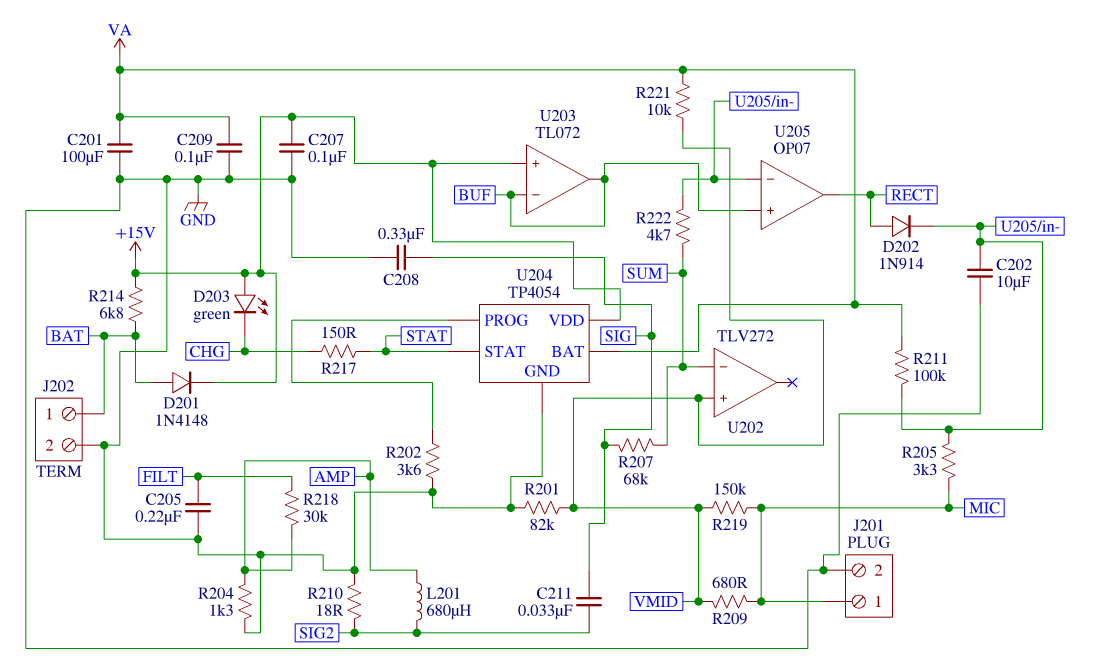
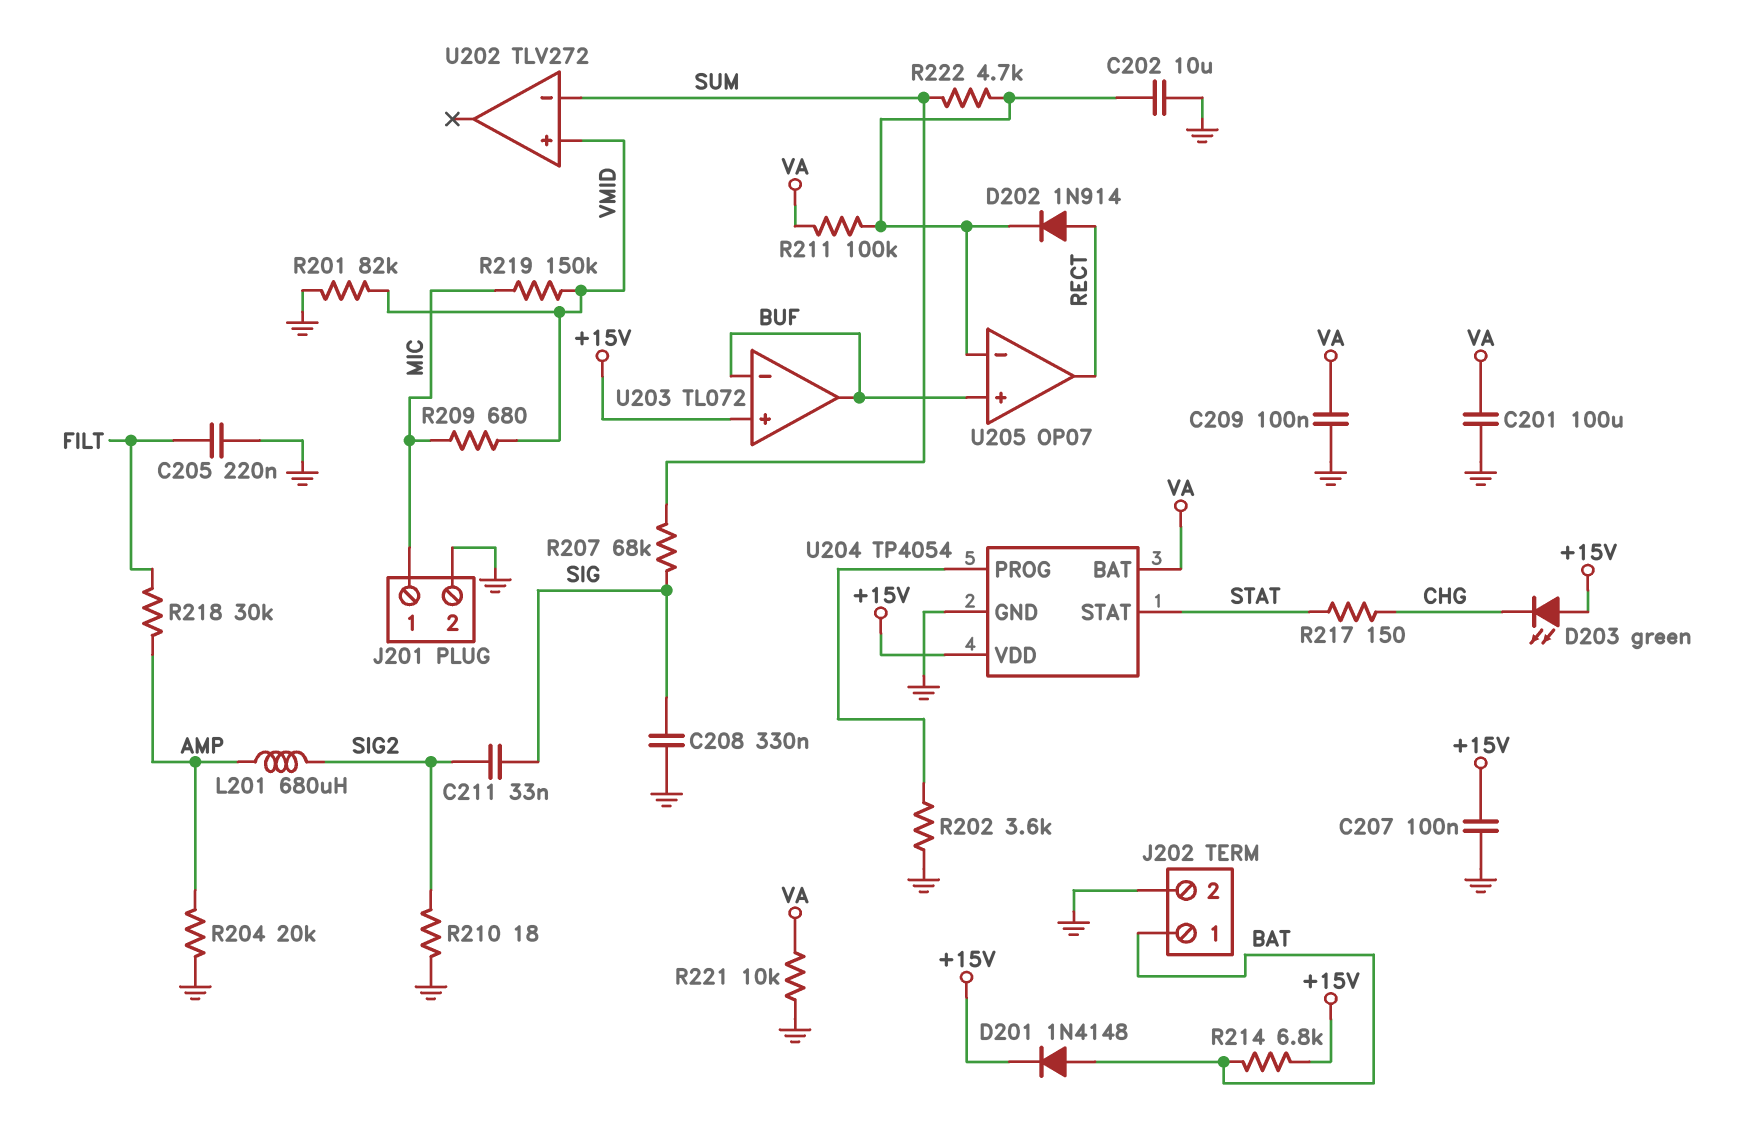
R204: 1.3k (AMP, GND) -> 20k (AMP, GND)
R205: 3.3k (MIC, U205/in-) -> none
R221: 10k (VA, VMID) -> 10k (GND, VA)

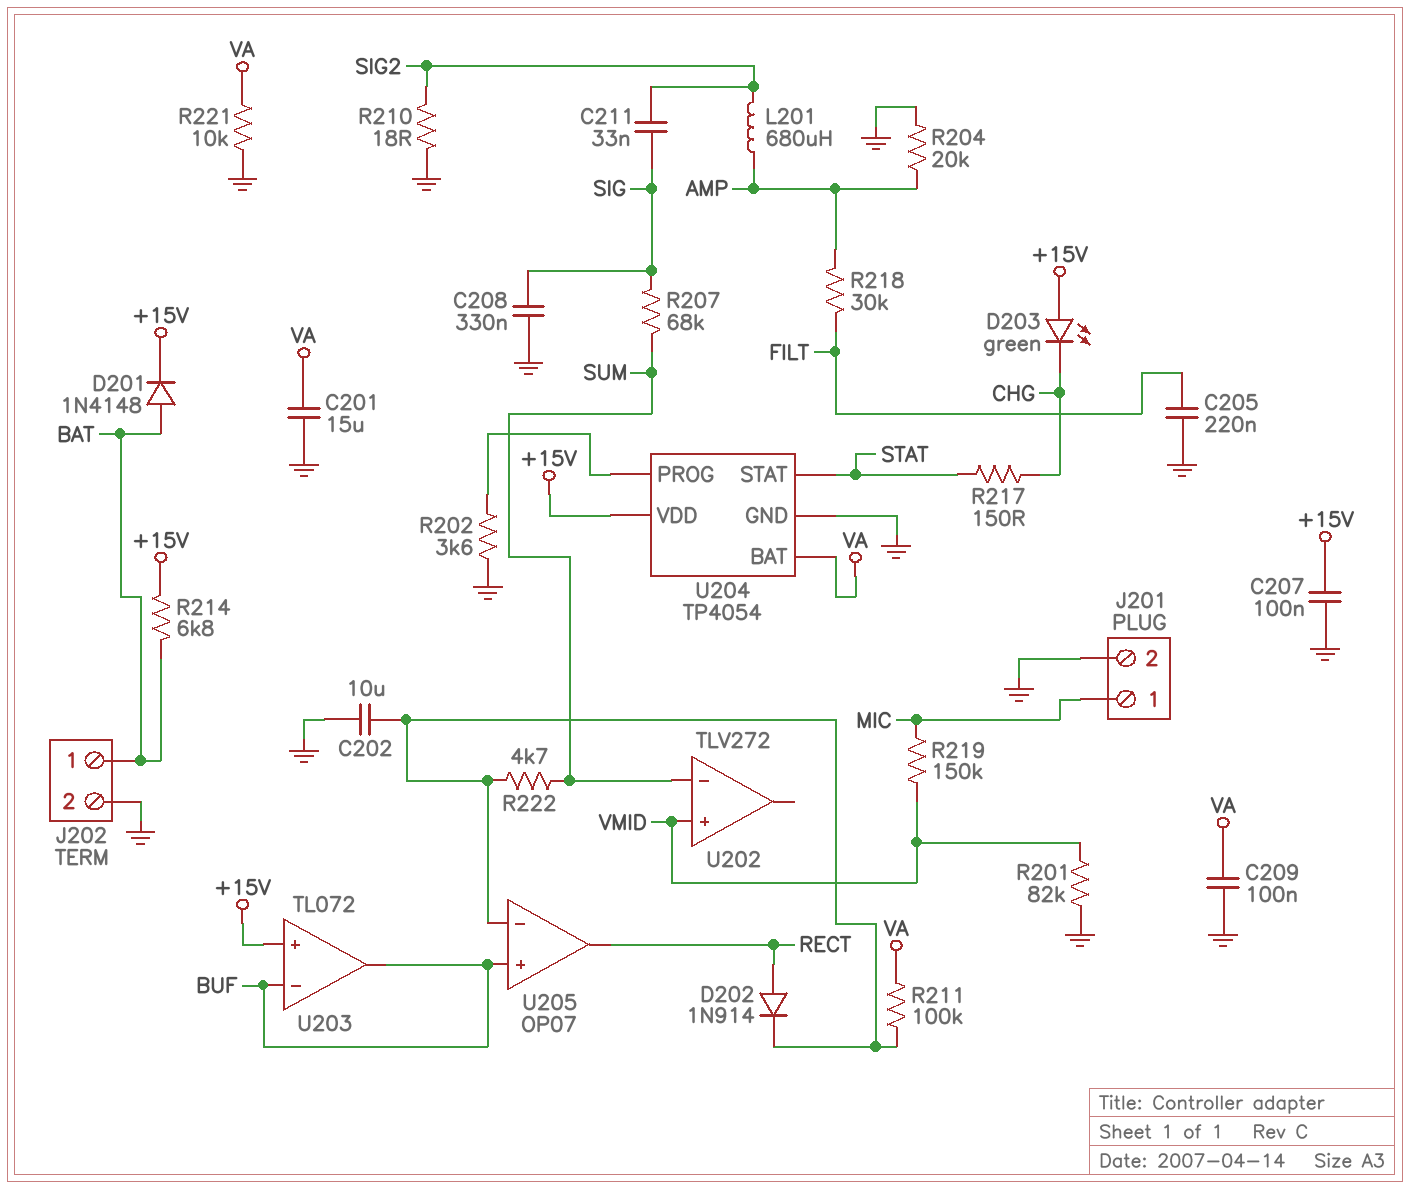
C201: 100uF (GND, VA) -> 15uF (GND, VA)
R209: 680 (MIC, VMID) -> none

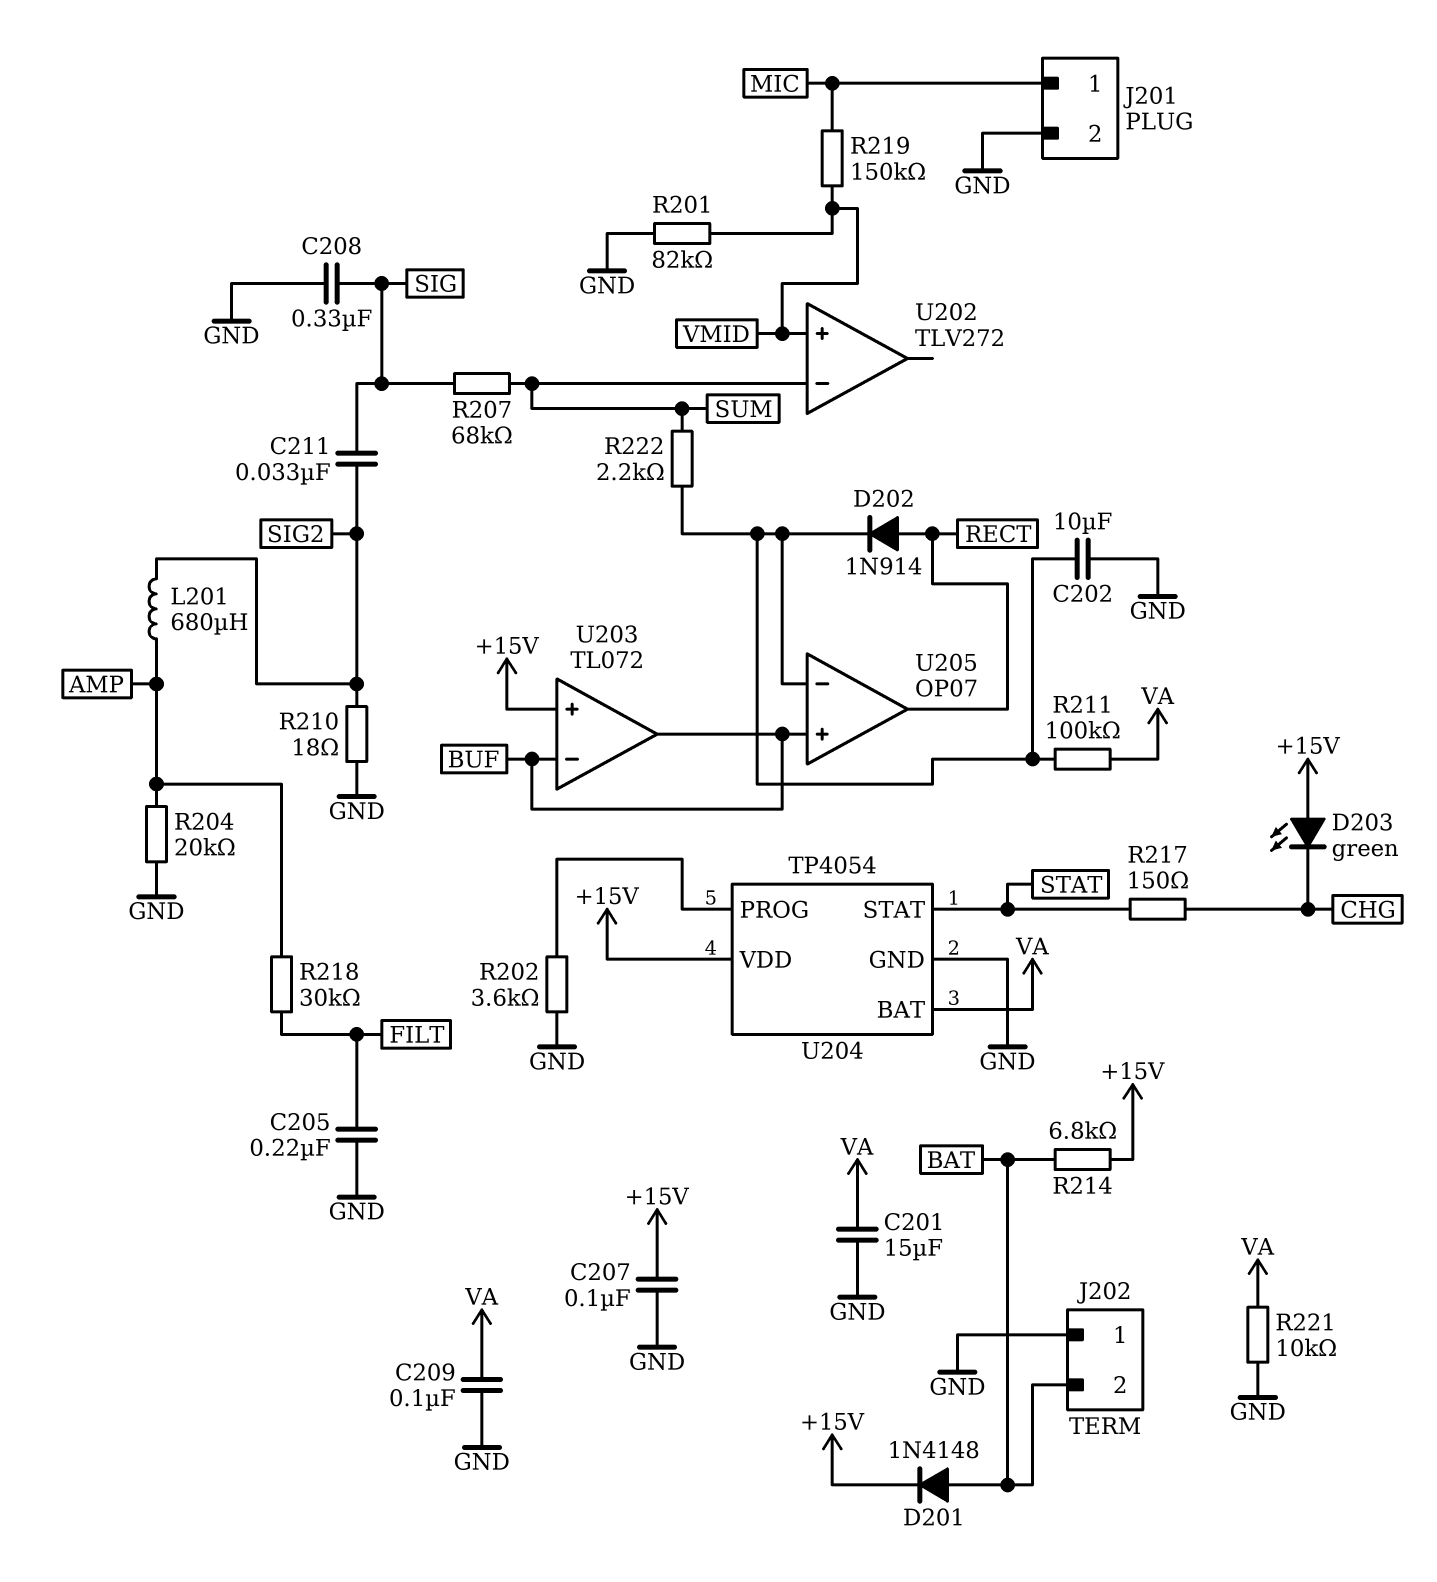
J202 pin 1: BAT -> GND
J202 pin 2: GND -> BAT
R222: 4.7k (SUM, U205/in-) -> 2.2k (SUM, U205/in-)

